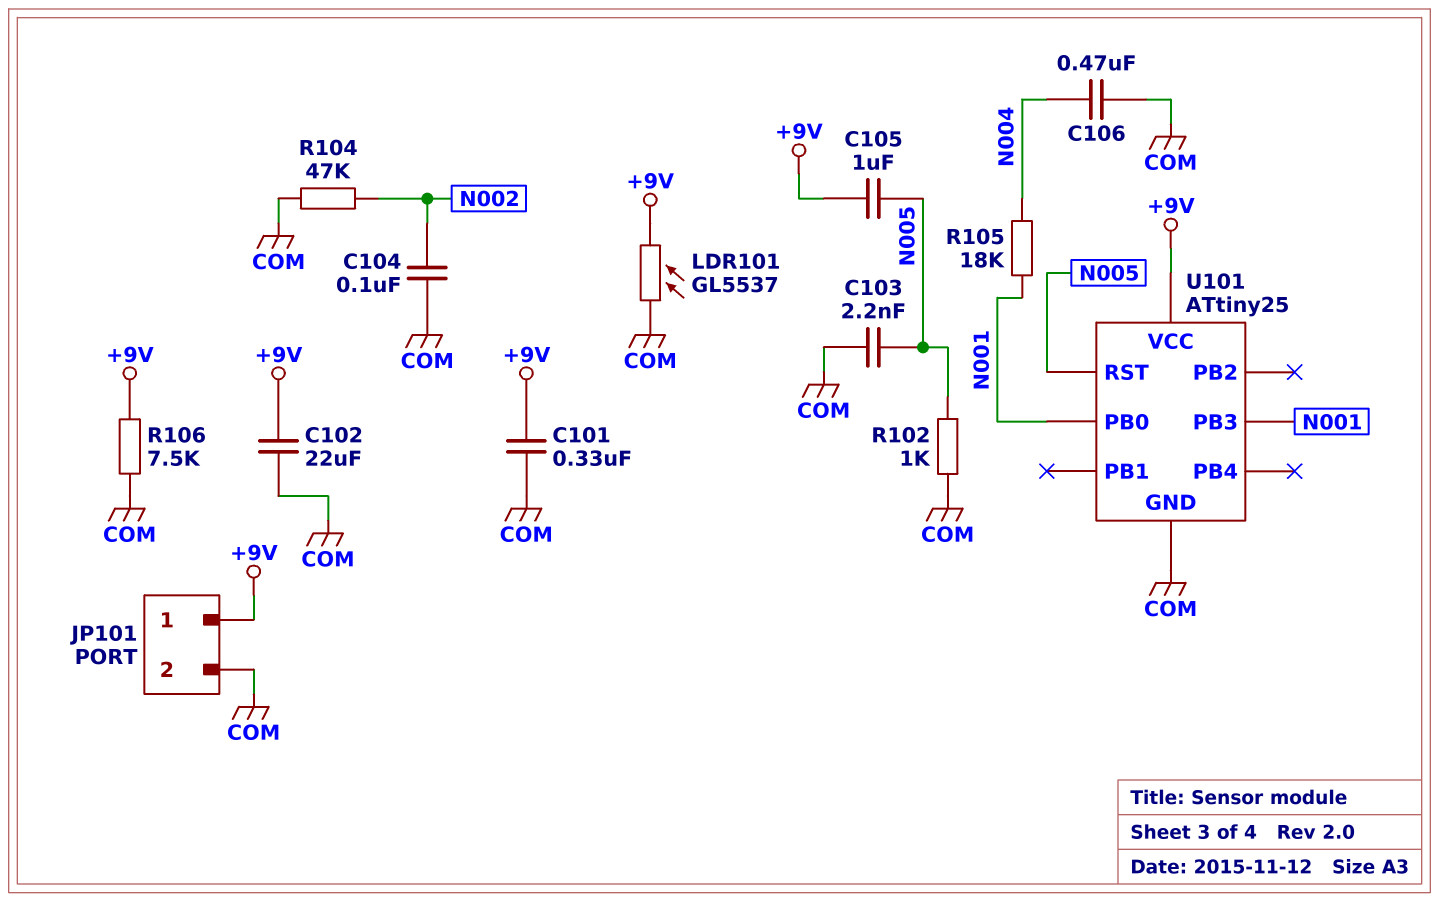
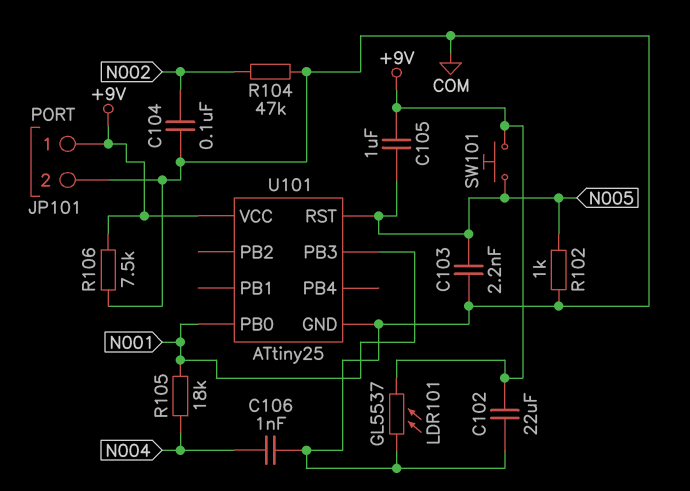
C101: 330nF (+9V, COM) -> none
C106: 470nF (COM, N004) -> 1nF (COM, N004)
SW101: none -> button (+9V, N005)

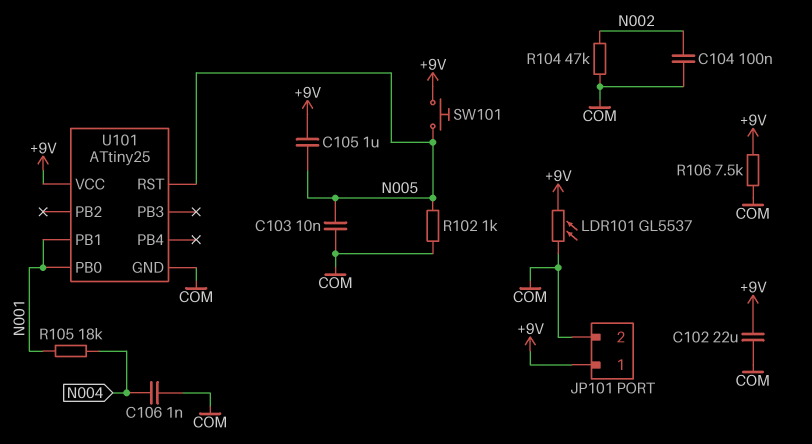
C103: 2.2nF (COM, N005) -> 10nF (COM, N005)
U101 pin PB1: none -> N001
U101 pin PB3: N001 -> none

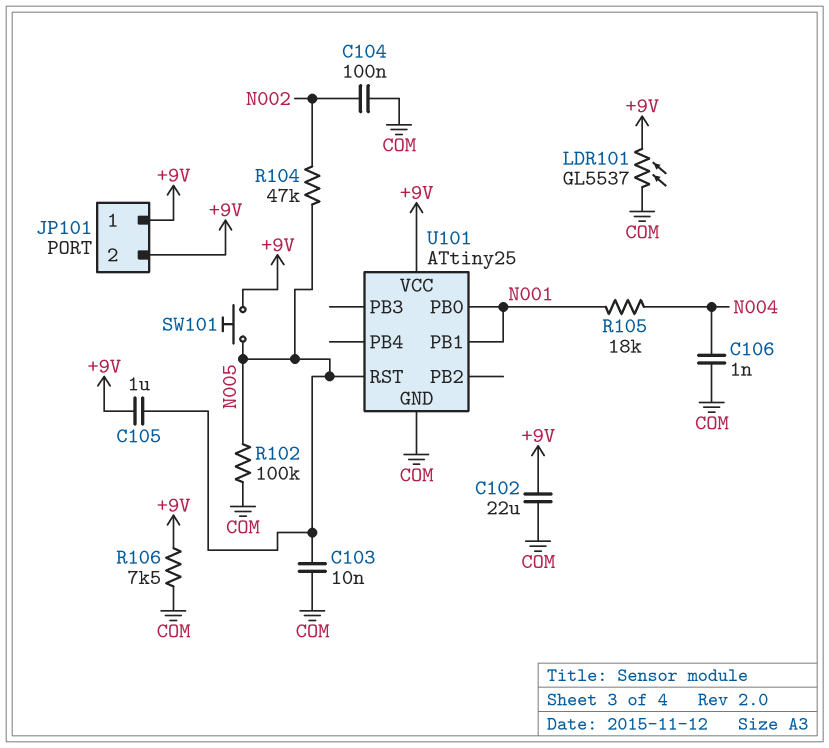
JP101 pin 2: COM -> +9V
R102: 1k (COM, N005) -> 100k (COM, N005)
R104: 47k (COM, N002) -> 47k (N002, N005)

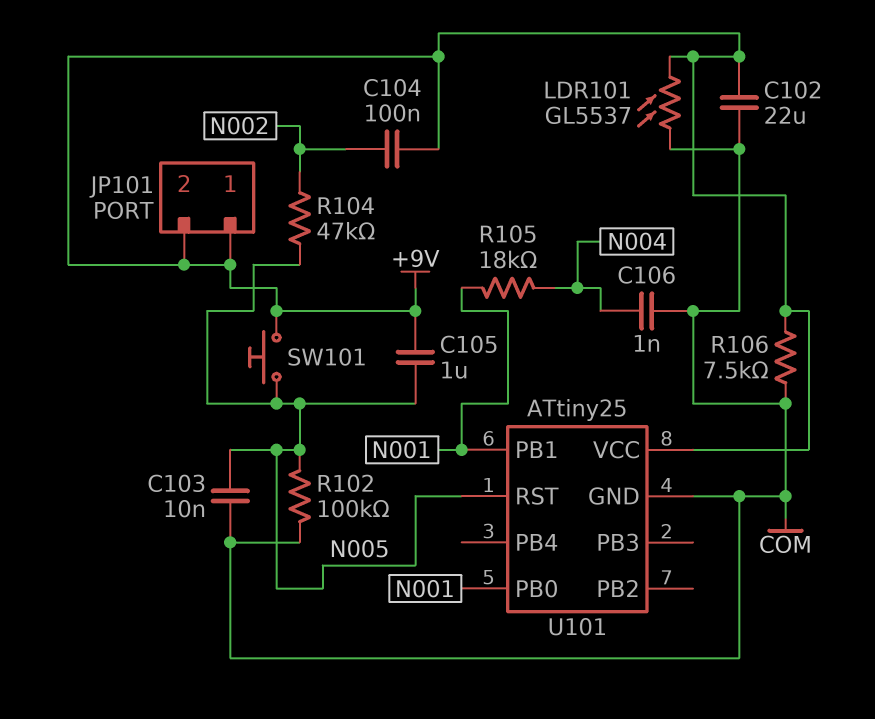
C104: 100nF (COM, N002) -> 100nF (+9V, N002)

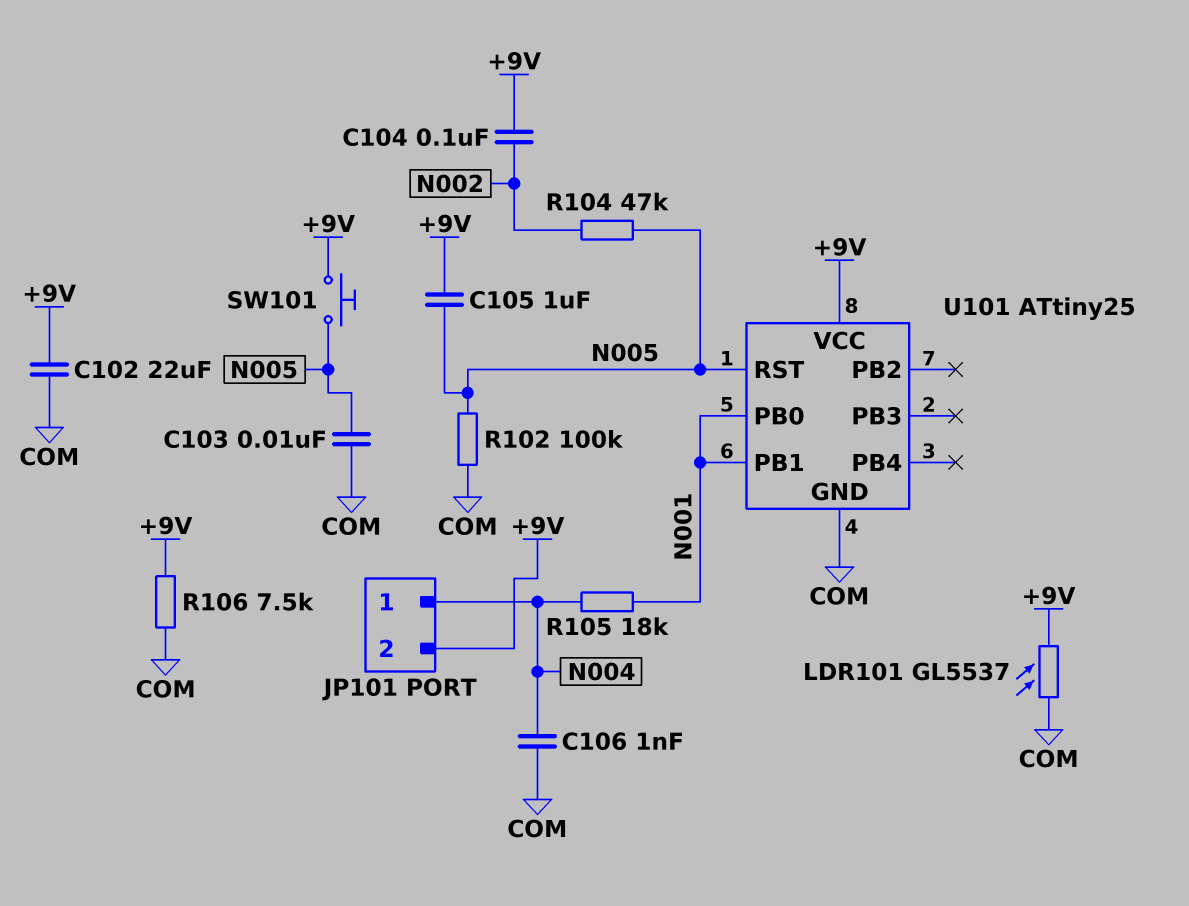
JP101 pin 1: +9V -> N004

